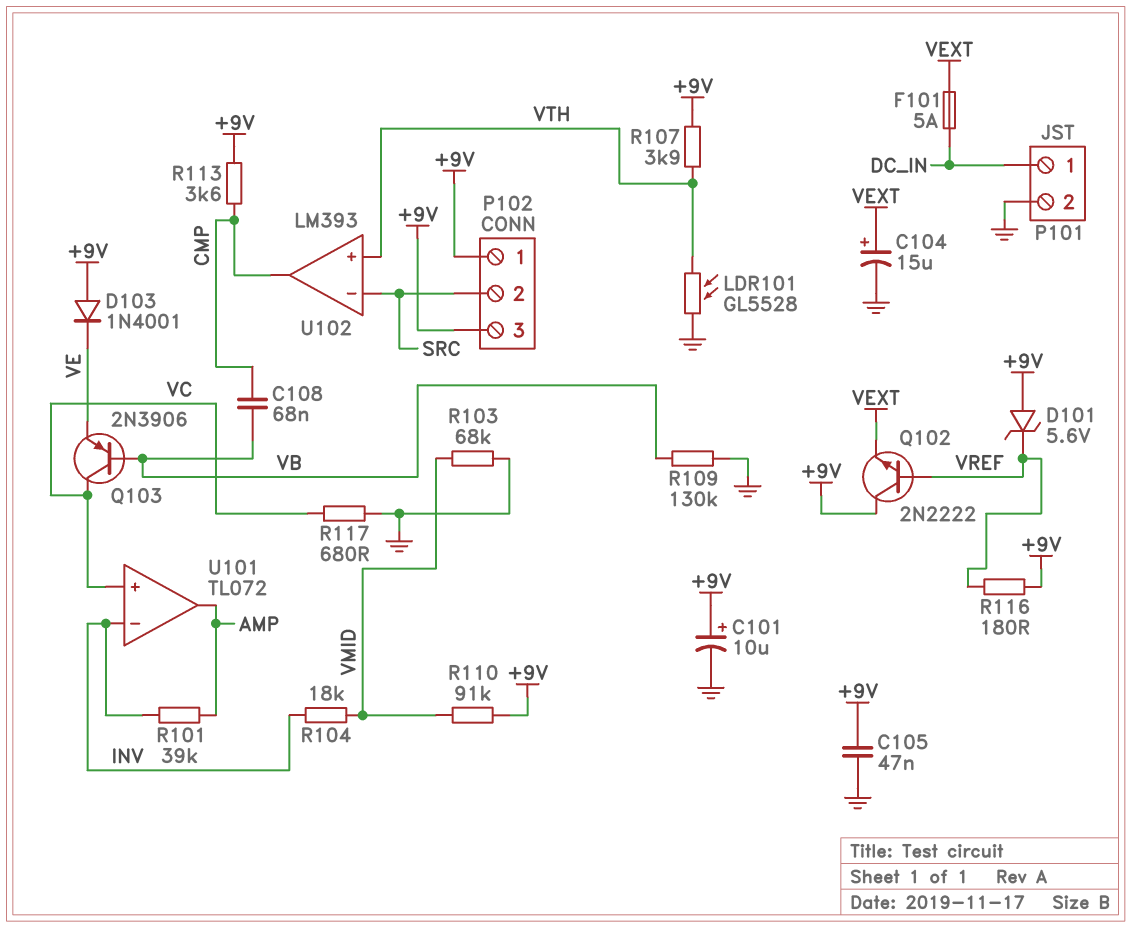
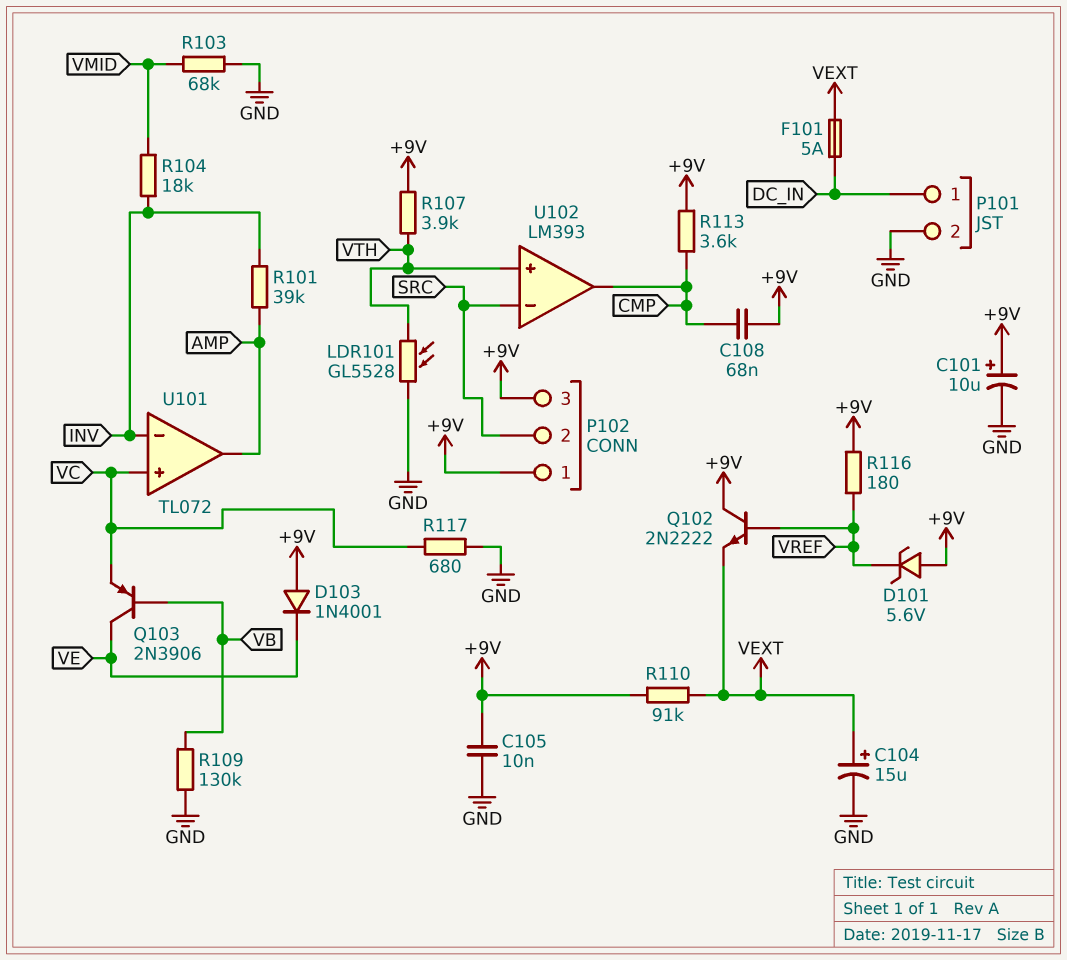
C105: 47nF (+9V, GND) -> 10nF (+9V, GND)
C108: 68nF (CMP, VB) -> 68nF (+9V, CMP)
Q103: PNP 2N3906 (B VB, C VC, E VE) -> PNP 2N3906 (B VB, C VE, E VC)
R110: 91k (+9V, VMID) -> 91k (+9V, VEXT)

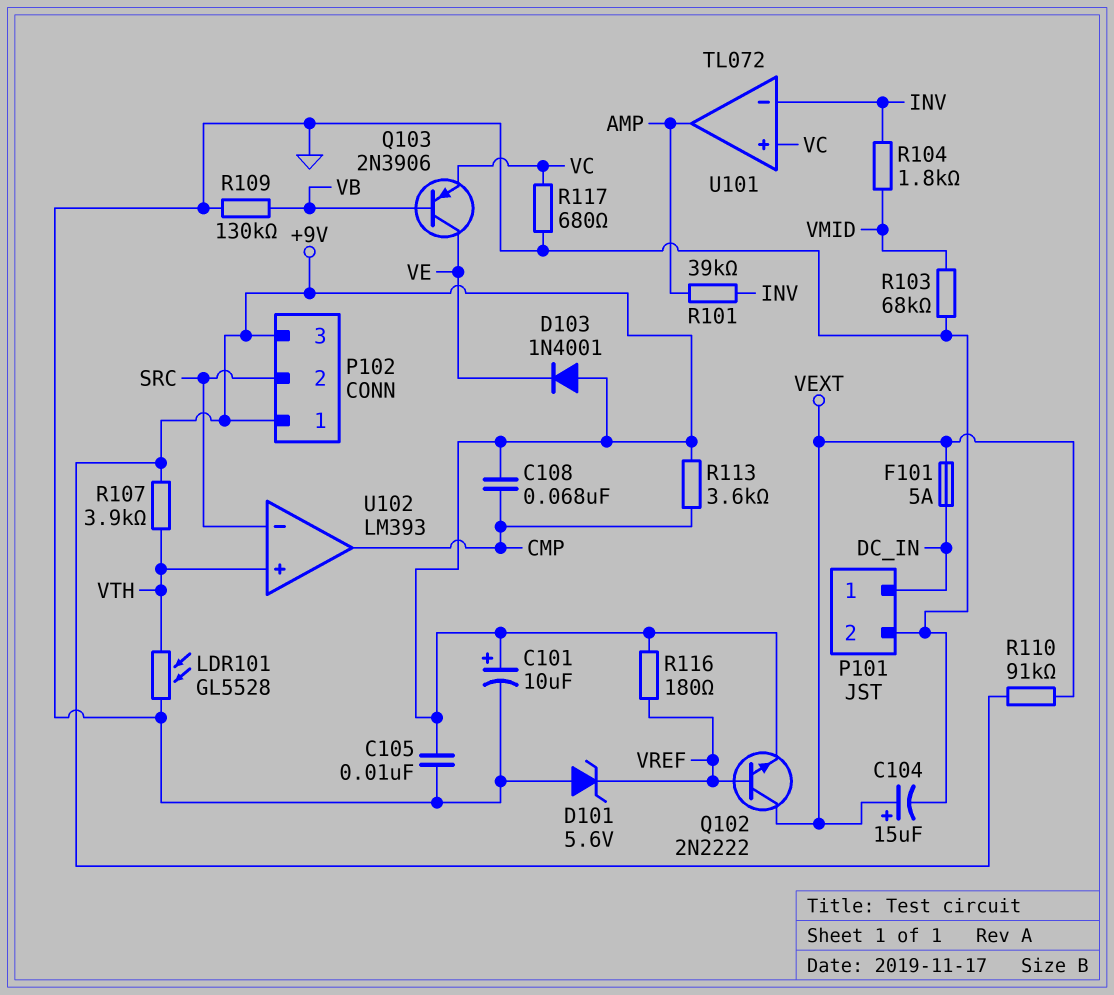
D101: zener 5.6V (A +9V, K VREF) -> zener 5.6V (A GND, K VREF)
Q102: NPN 2N2222 (B VREF, C +9V, E VEXT) -> NPN 2N2222 (B VREF, C VEXT, E +9V)
R104: 18k (INV, VMID) -> 1.8k (INV, VMID)

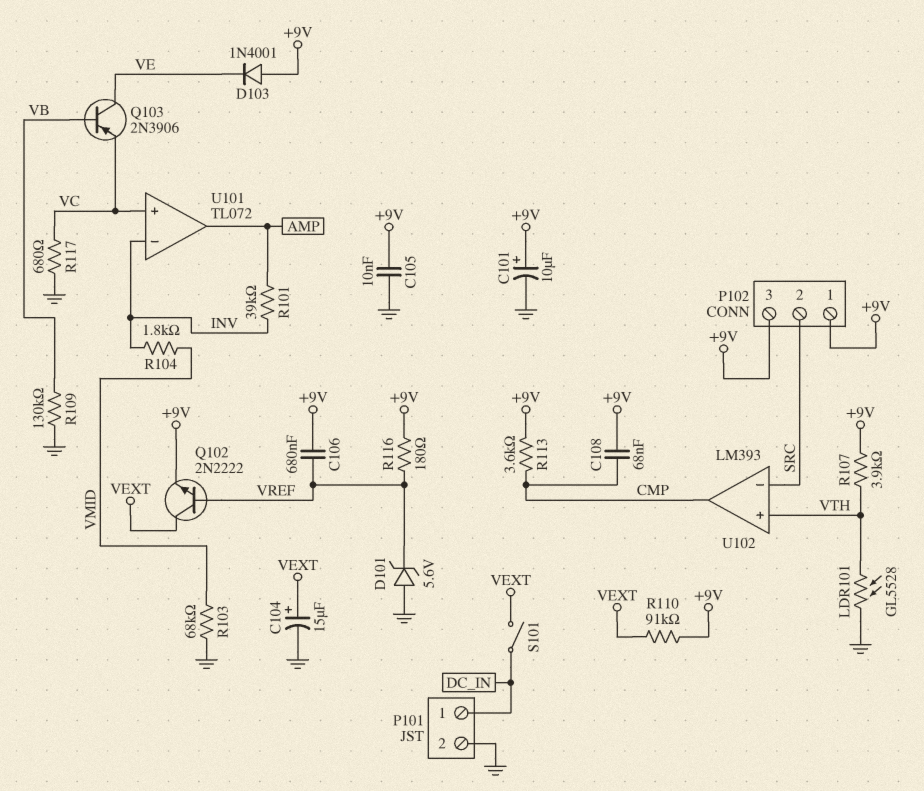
C106: none -> 680nF (+9V, VREF)
F101: 5A (DC_IN, VEXT) -> none
S101: none -> switch (DC_IN, VEXT)

